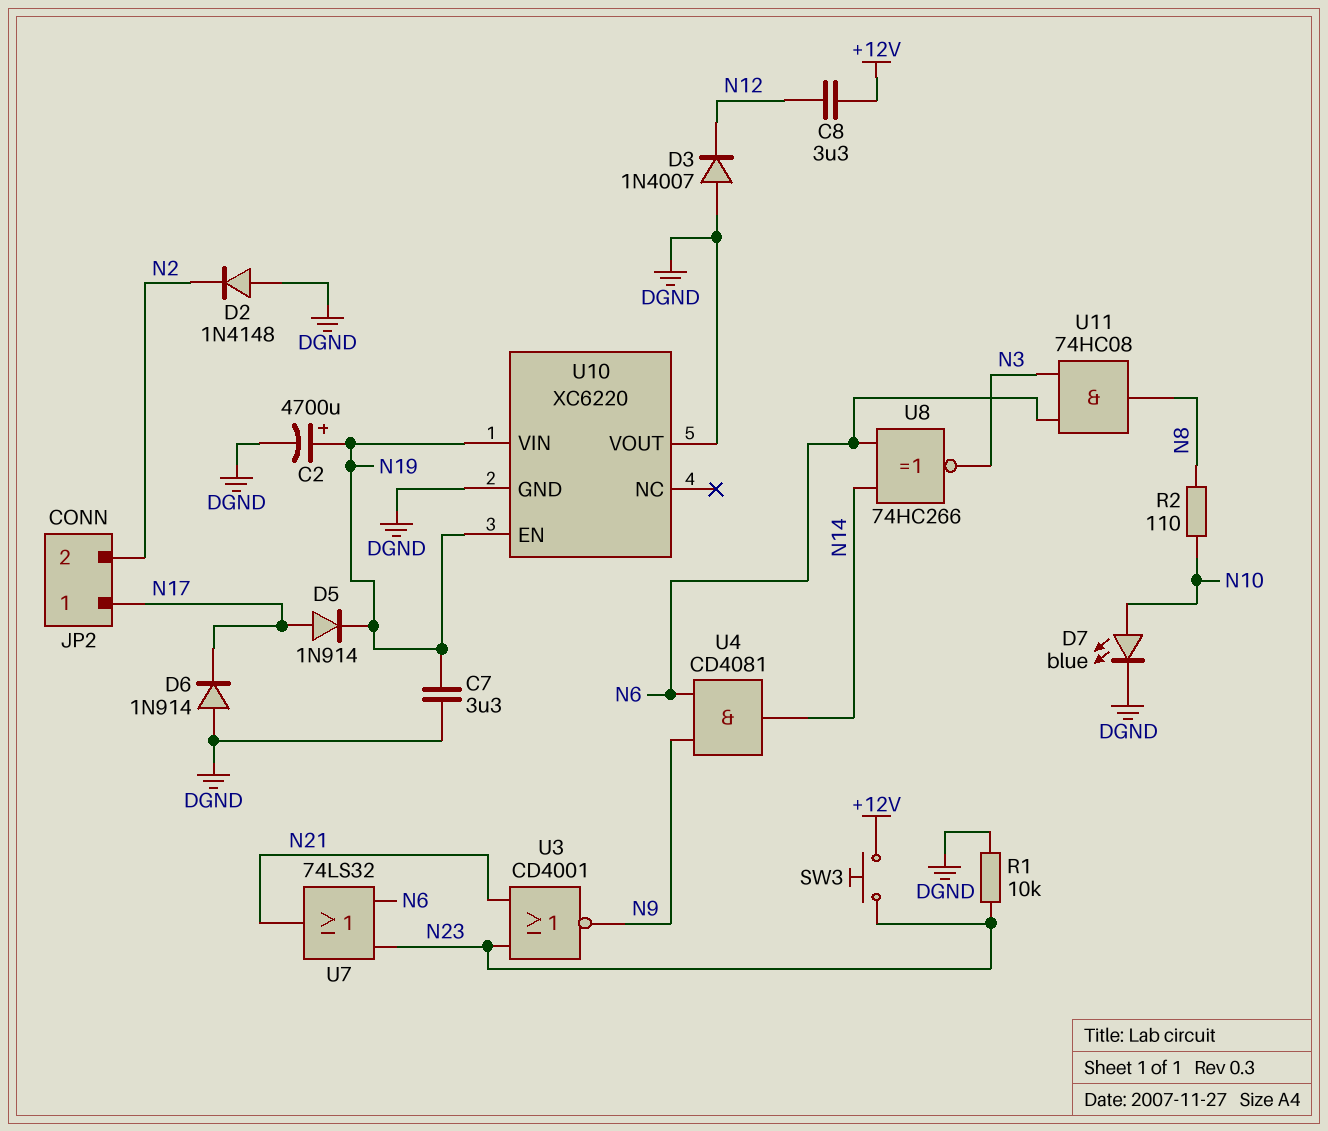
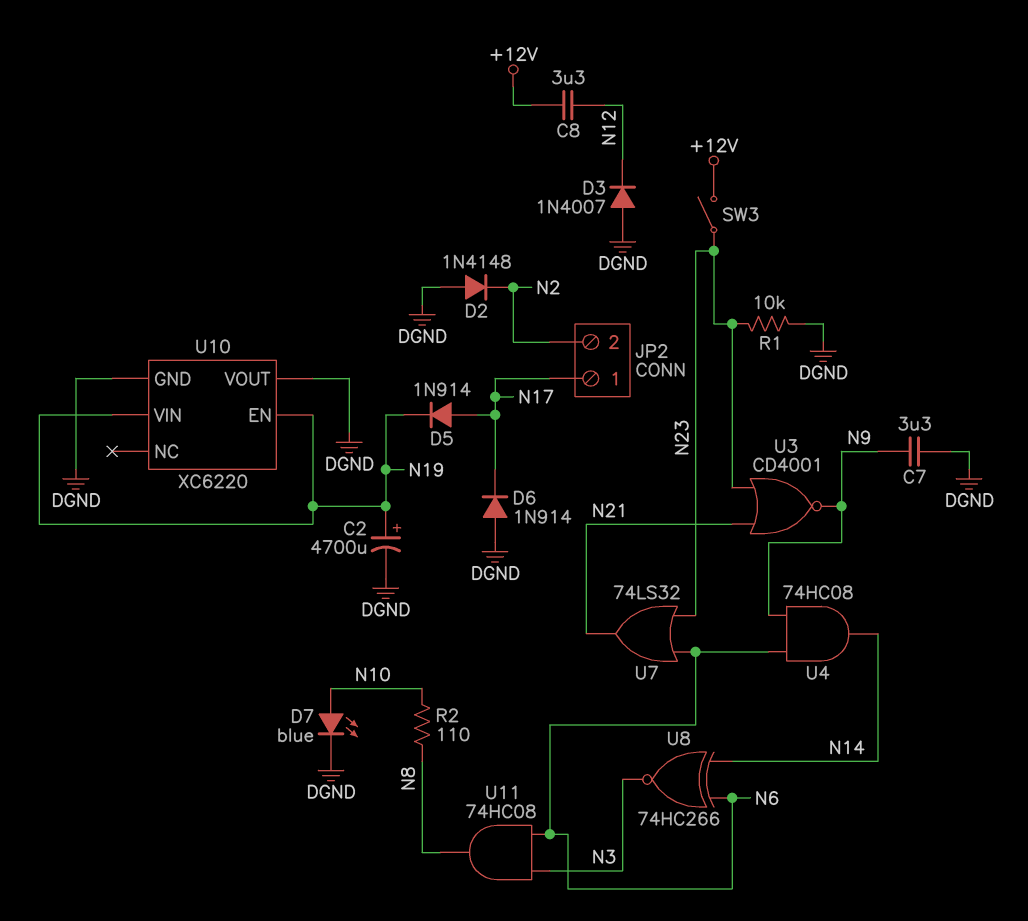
C7: 3.3uF (DGND, N19) -> 3.3uF (DGND, N9)
SW3: button (+12V, N23) -> switch (+12V, N23)
U4: AND CD4081 (in N6, in N9, out N14) -> AND 74HC08 (in N6, in N9, out N14)

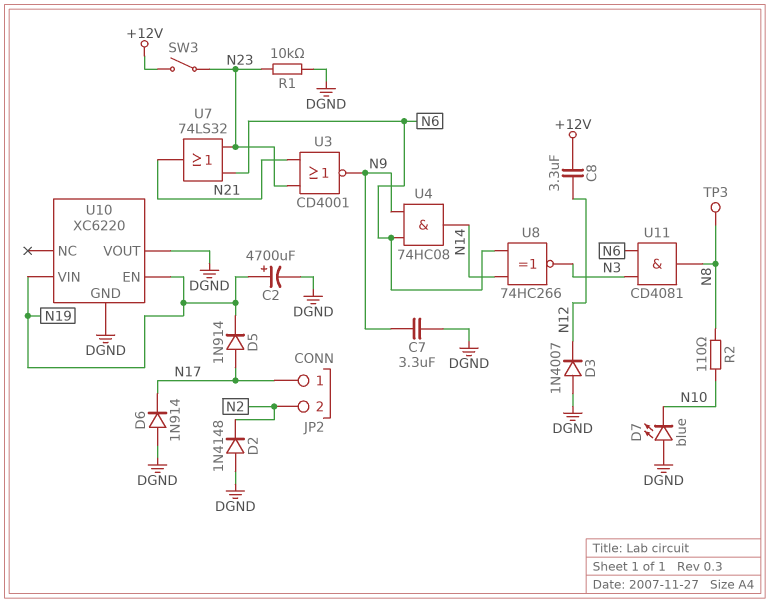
D7: LED blue (A N10, K DGND) -> LED blue (A DGND, K N10)
TP3: none -> test point (N8)
U11: AND 74HC08 (in N3, in N6, out N8) -> AND CD4081 (in N3, in N6, out N8)

